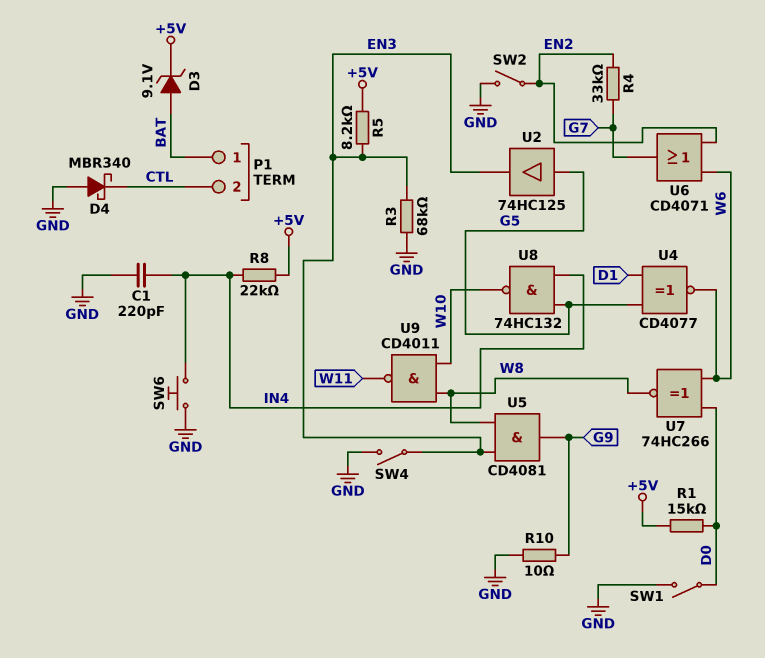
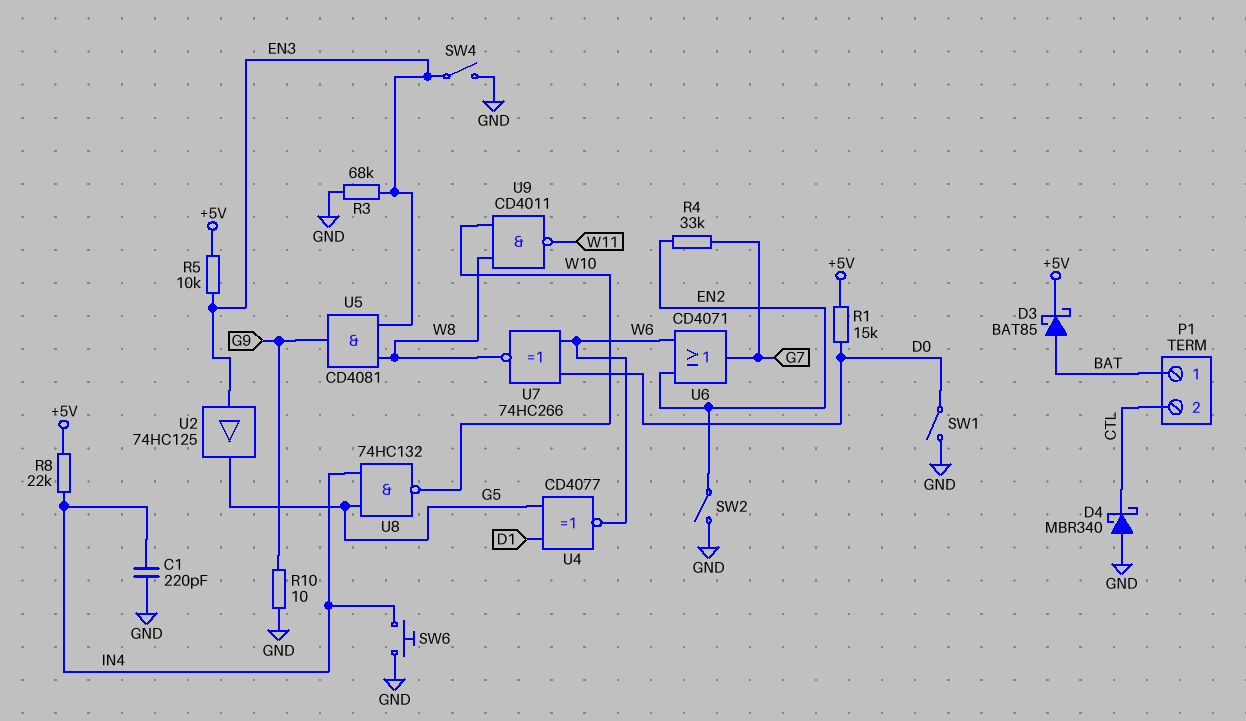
D3: zener 9.1V (A BAT, K +5V) -> schottky BAT85 (A BAT, K +5V)
R5: 8.2k (+5V, EN3) -> 10k (+5V, EN3)
U2: buffer 74HC125 (in G5, out EN3) -> buffer 74HC125 (in EN3, out G5)

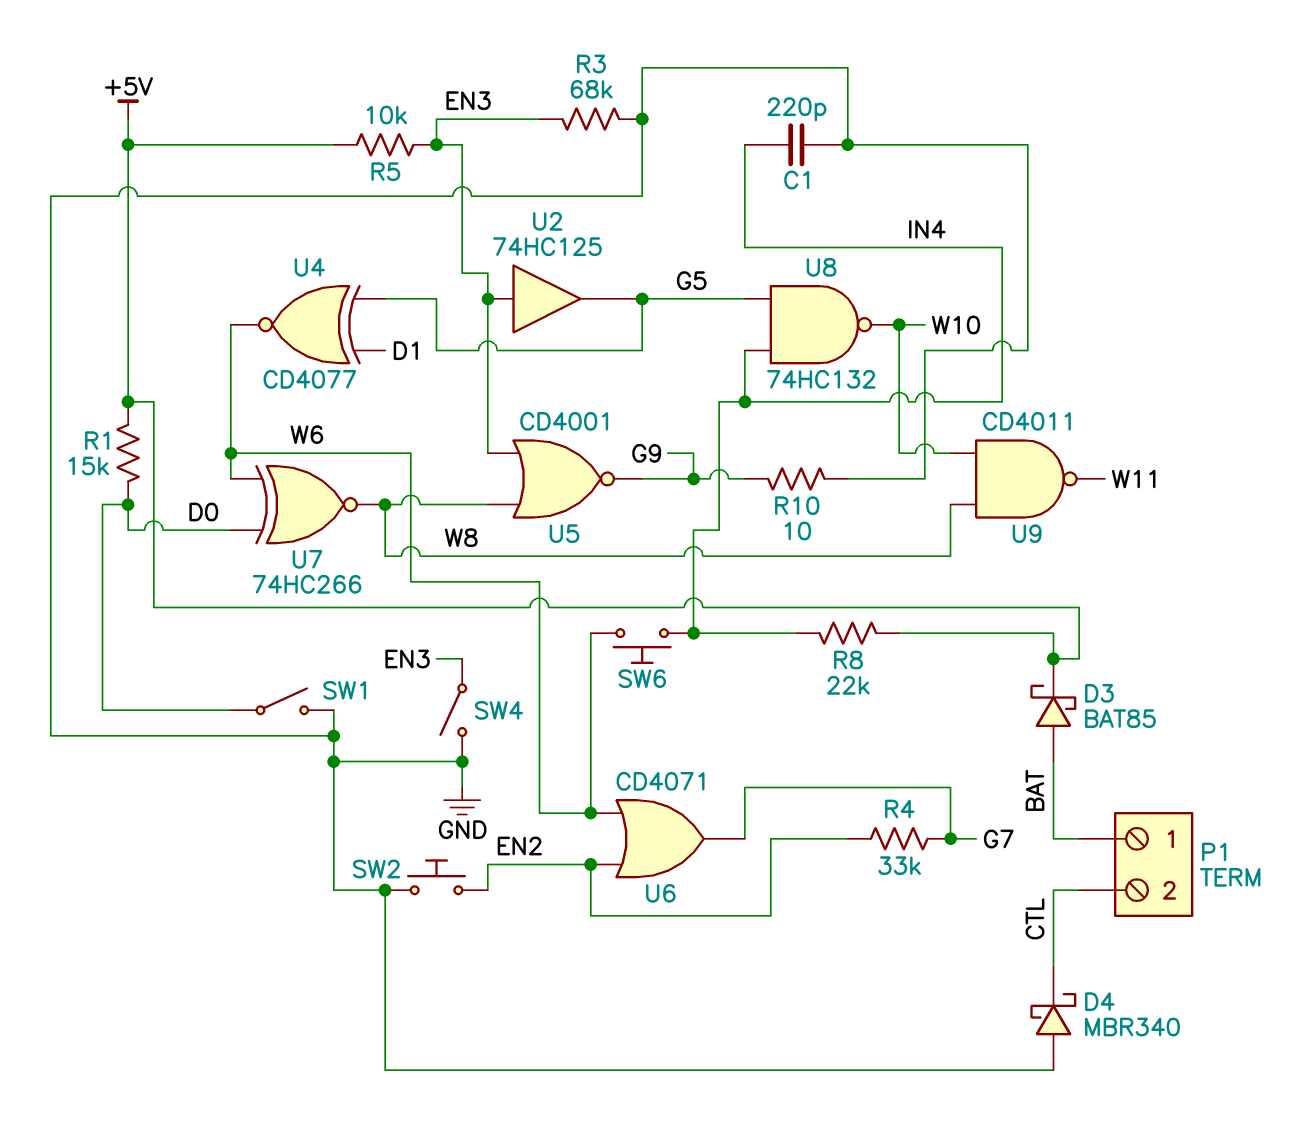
SW2: switch (EN2, GND) -> button (EN2, GND)
SW6: button (GND, IN4) -> button (IN4, W6)
U5: AND CD4081 (in EN3, in W8, out G9) -> NOR CD4001 (in EN3, in W8, out G9)

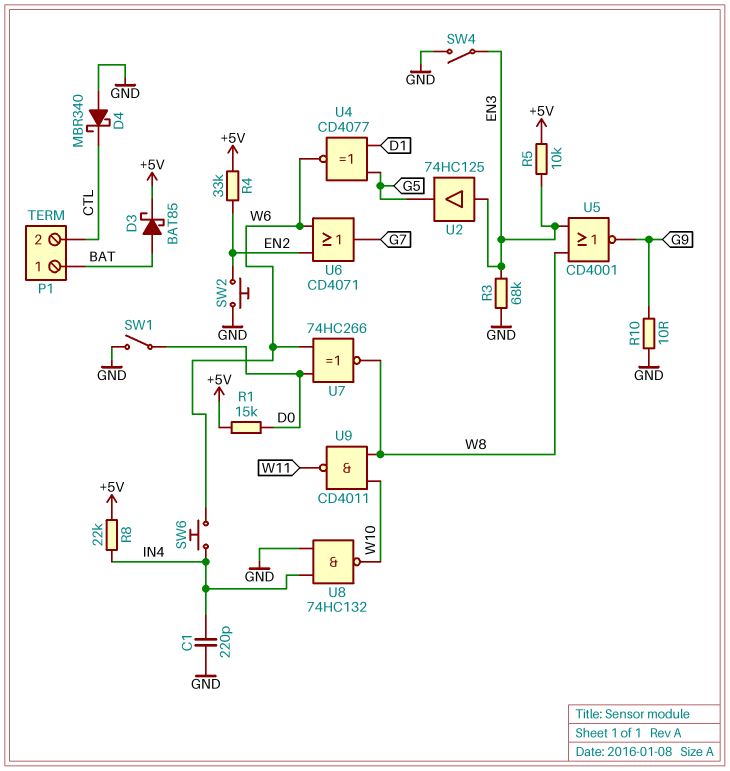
R4: 33k (EN2, G7) -> 33k (+5V, EN2)
U8: NAND 74HC132 (in G5, in IN4, out W10) -> NAND 74HC132 (in GND, in IN4, out W10)

